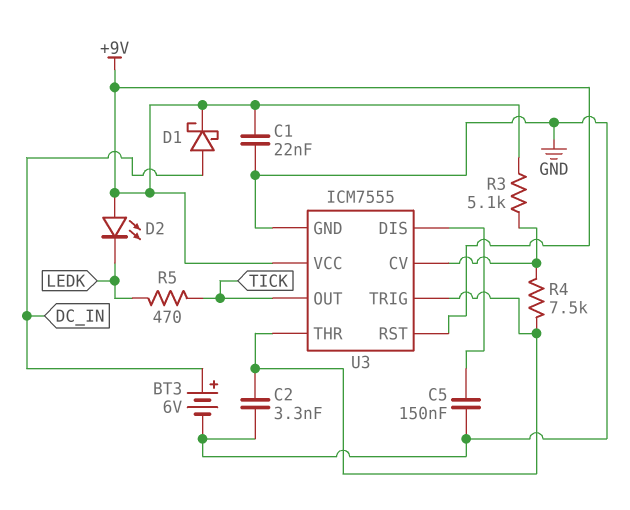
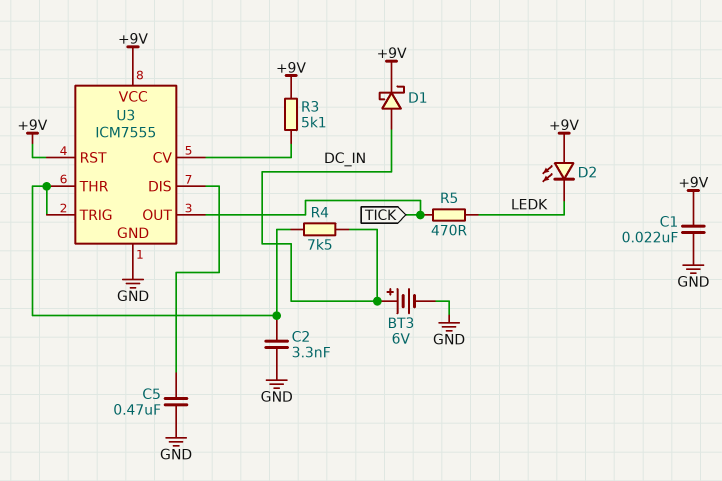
C5: 150nF (GND, U3/DIS) -> 470nF (GND, U3/DIS)
R4: 7.5k (U3/CV, U3/THR) -> 7.5k (DC_IN, U3/THR)

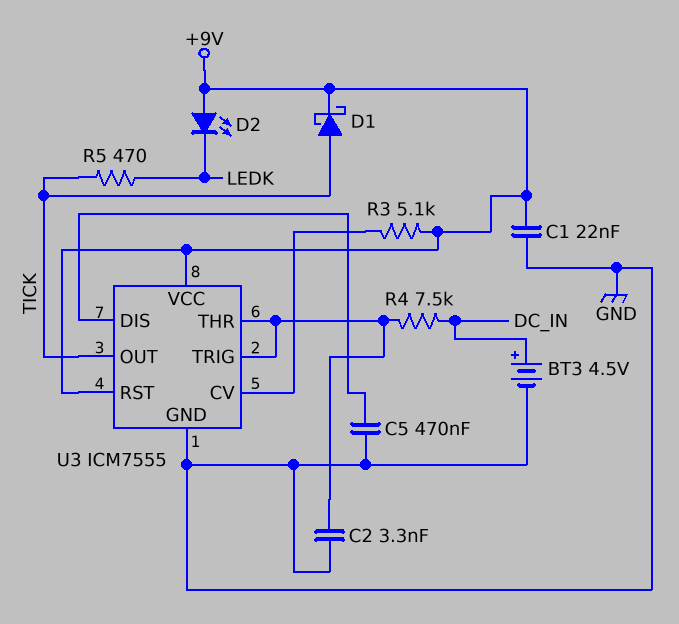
BT3: 6V (plus DC_IN, minus GND) -> 4.5V (plus DC_IN, minus GND)
D1: schottky (A DC_IN, K +9V) -> schottky (A TICK, K +9V)

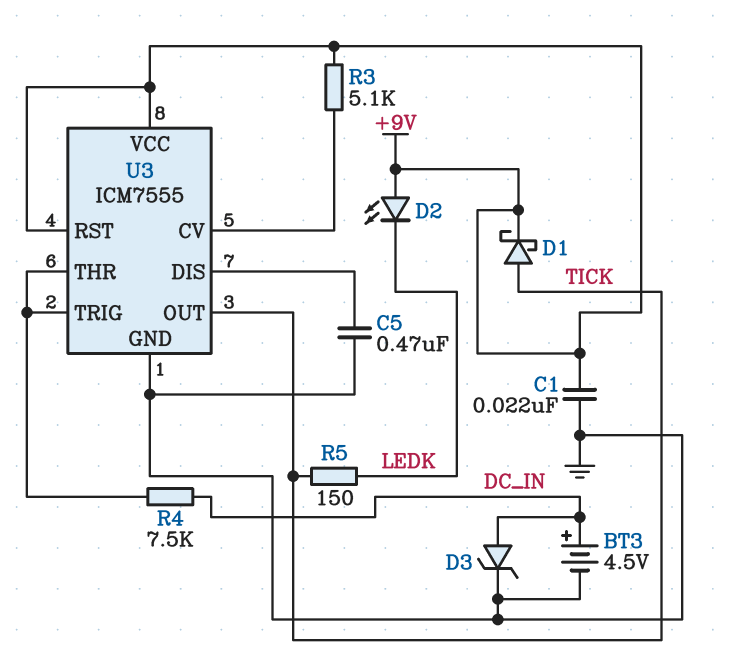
C2: 3.3nF (GND, U3/THR) -> none
D3: none -> zener (A DC_IN, K GND)
R5: 470 (LEDK, TICK) -> 150 (LEDK, TICK)

